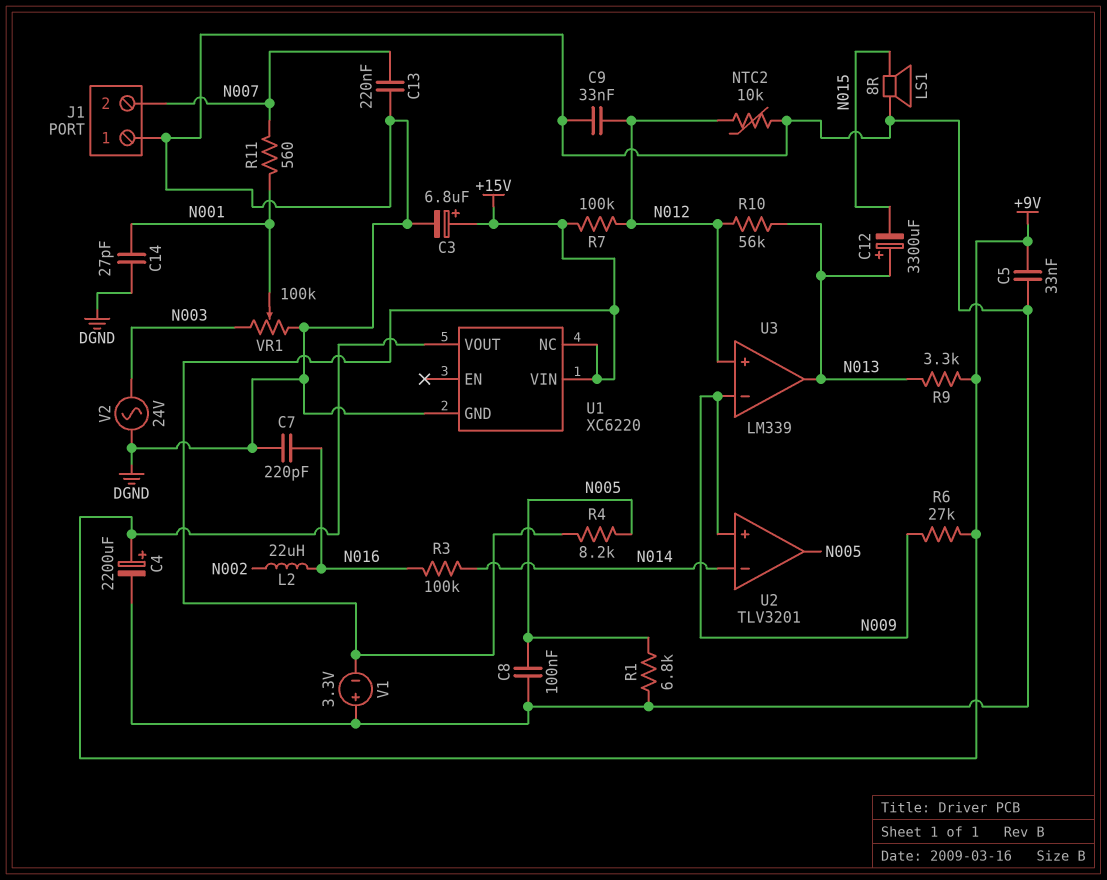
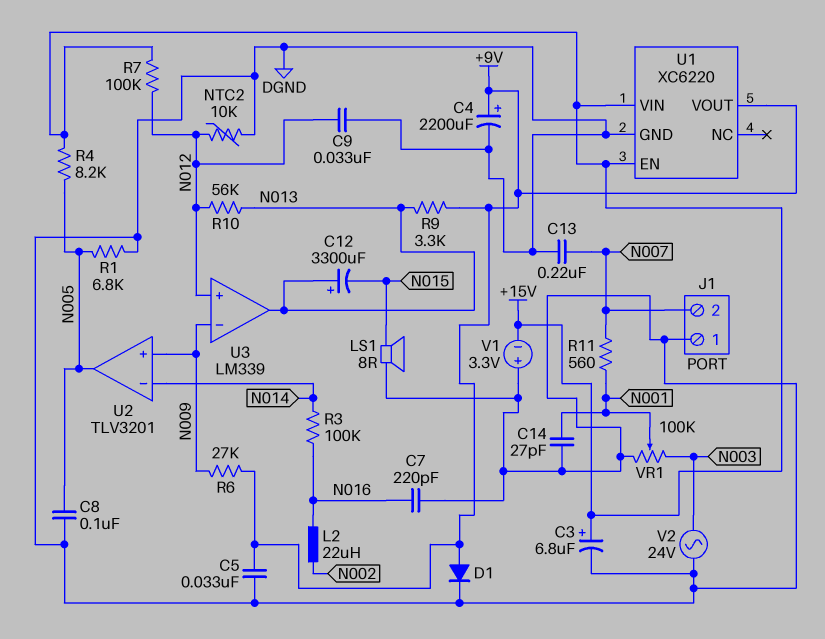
D1: none -> diode (A +9V, K DGND)
U1 pin EN: none -> +15V
U1 pin NC: +15V -> none

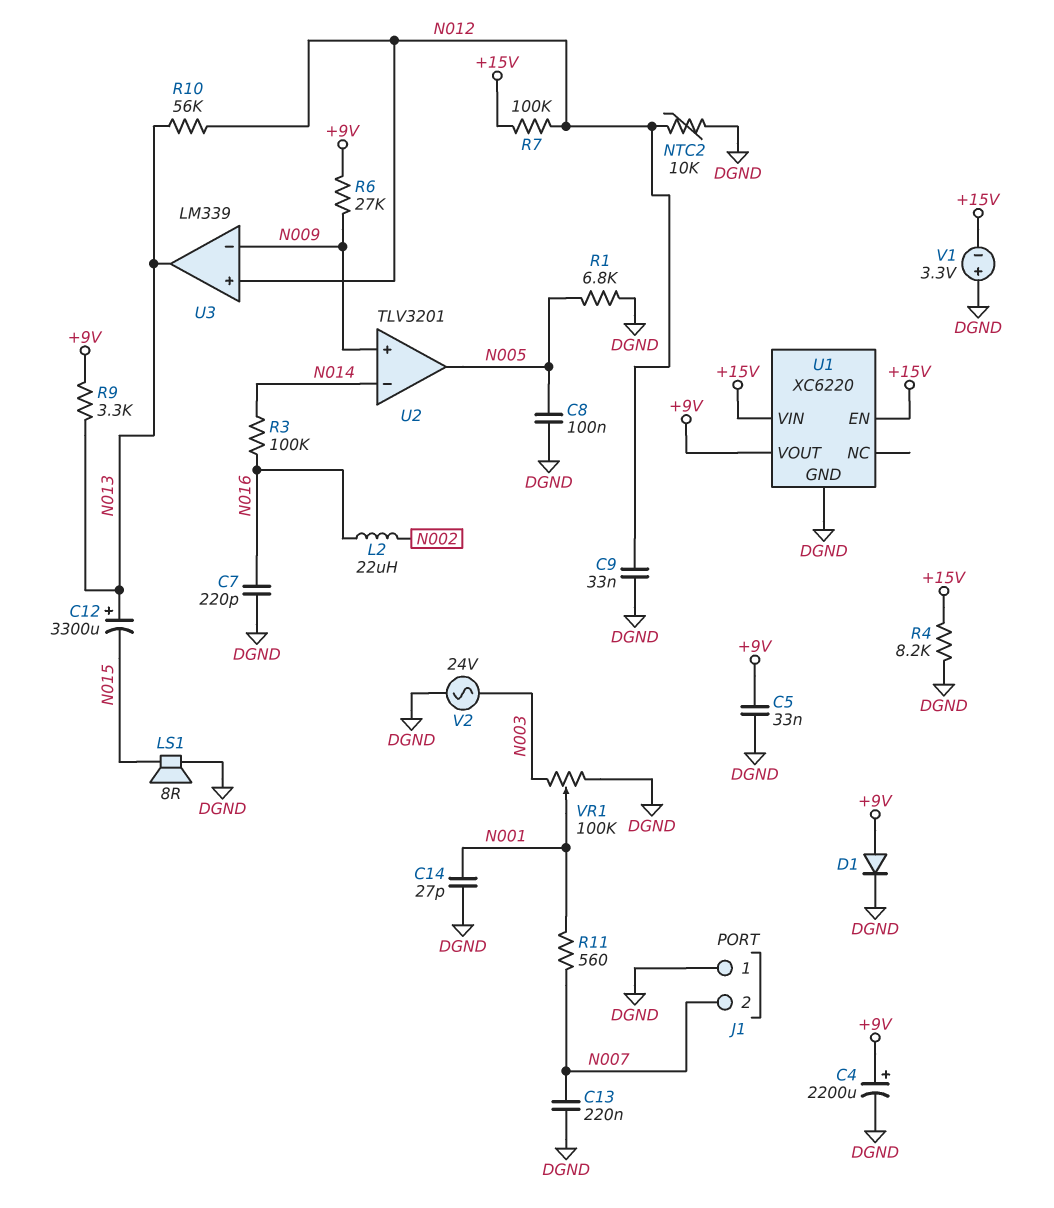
C3: 6.8uF (plus +15V, minus DGND) -> none
R4: 8.2k (+15V, N005) -> 8.2k (+15V, DGND)

